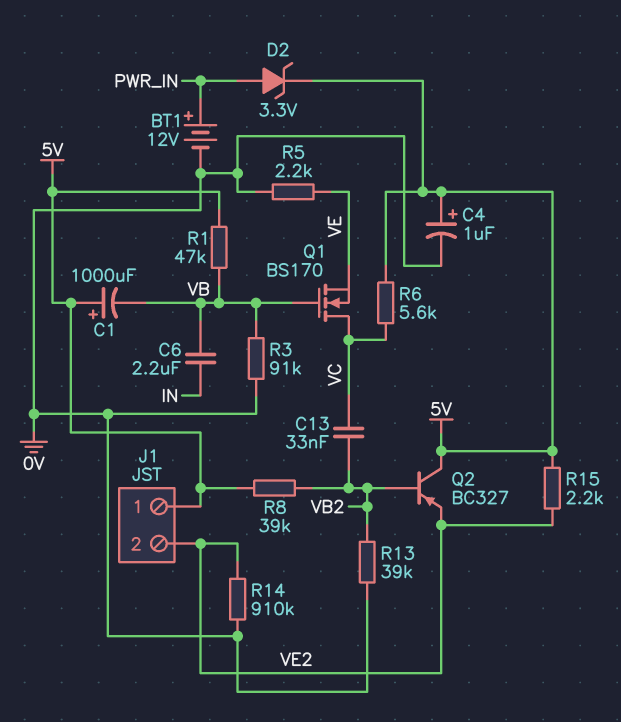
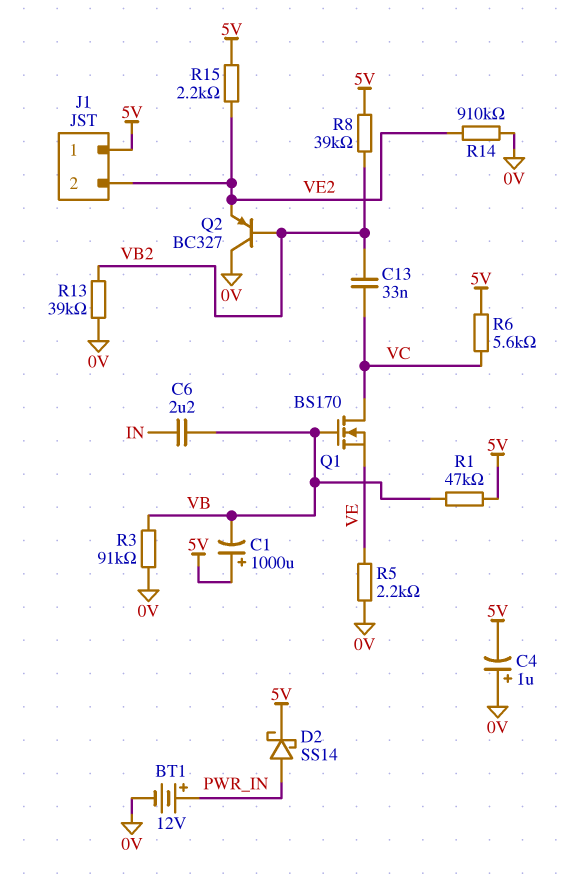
C4: 1uF (plus 5V, minus 0V) -> 1uF (plus 0V, minus 5V)
D2: zener 3.3V (A PWR_IN, K 5V) -> schottky SS14 (A PWR_IN, K 5V)
Q2: PNP BC327 (B VB2, C 5V, E VE2) -> PNP BC327 (B VB2, C 0V, E VE2)

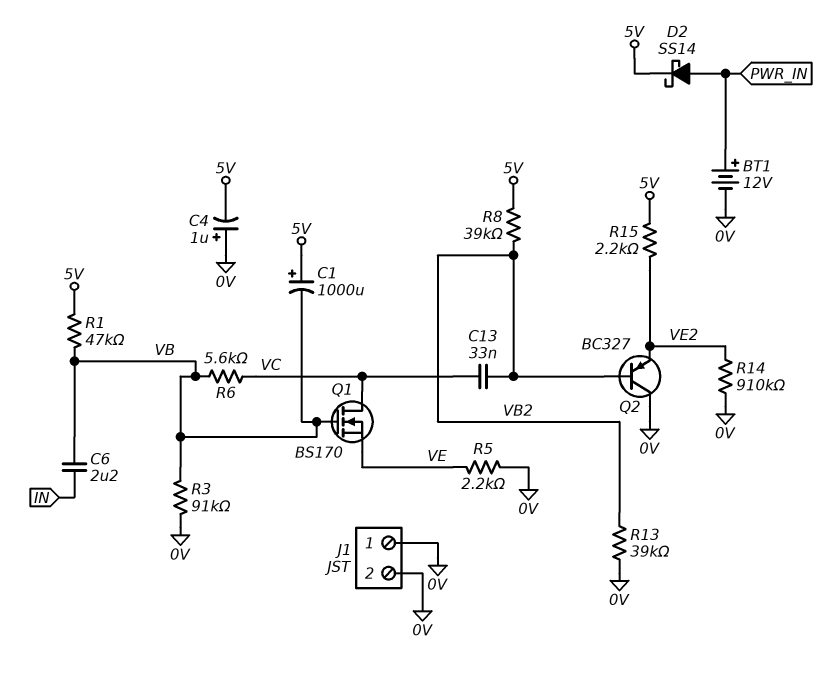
J1 pin 1: 5V -> 0V
J1 pin 2: VE2 -> 0V
R6: 5.6k (5V, VC) -> 5.6k (VB, VC)

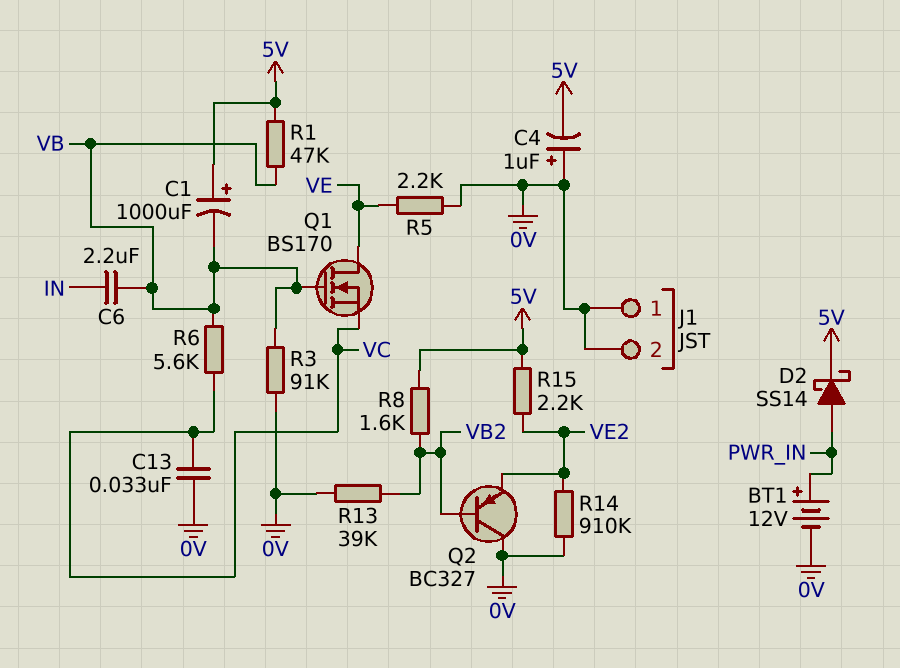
C13: 33nF (VB2, VC) -> 33nF (0V, VC)
Q1: NMOS BS170 (G VB, D VC, S VE) -> NMOS BS170 (G VB, D VE, S VC)
R8: 39k (5V, VB2) -> 1.6k (5V, VB2)

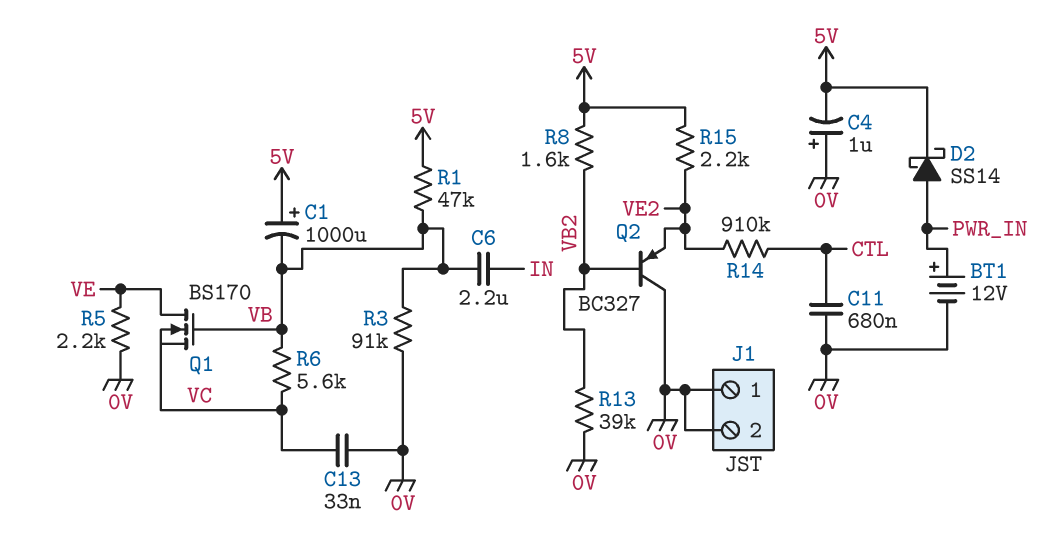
C11: none -> 680nF (0V, CTL)
R14: 910k (0V, VE2) -> 910k (CTL, VE2)

